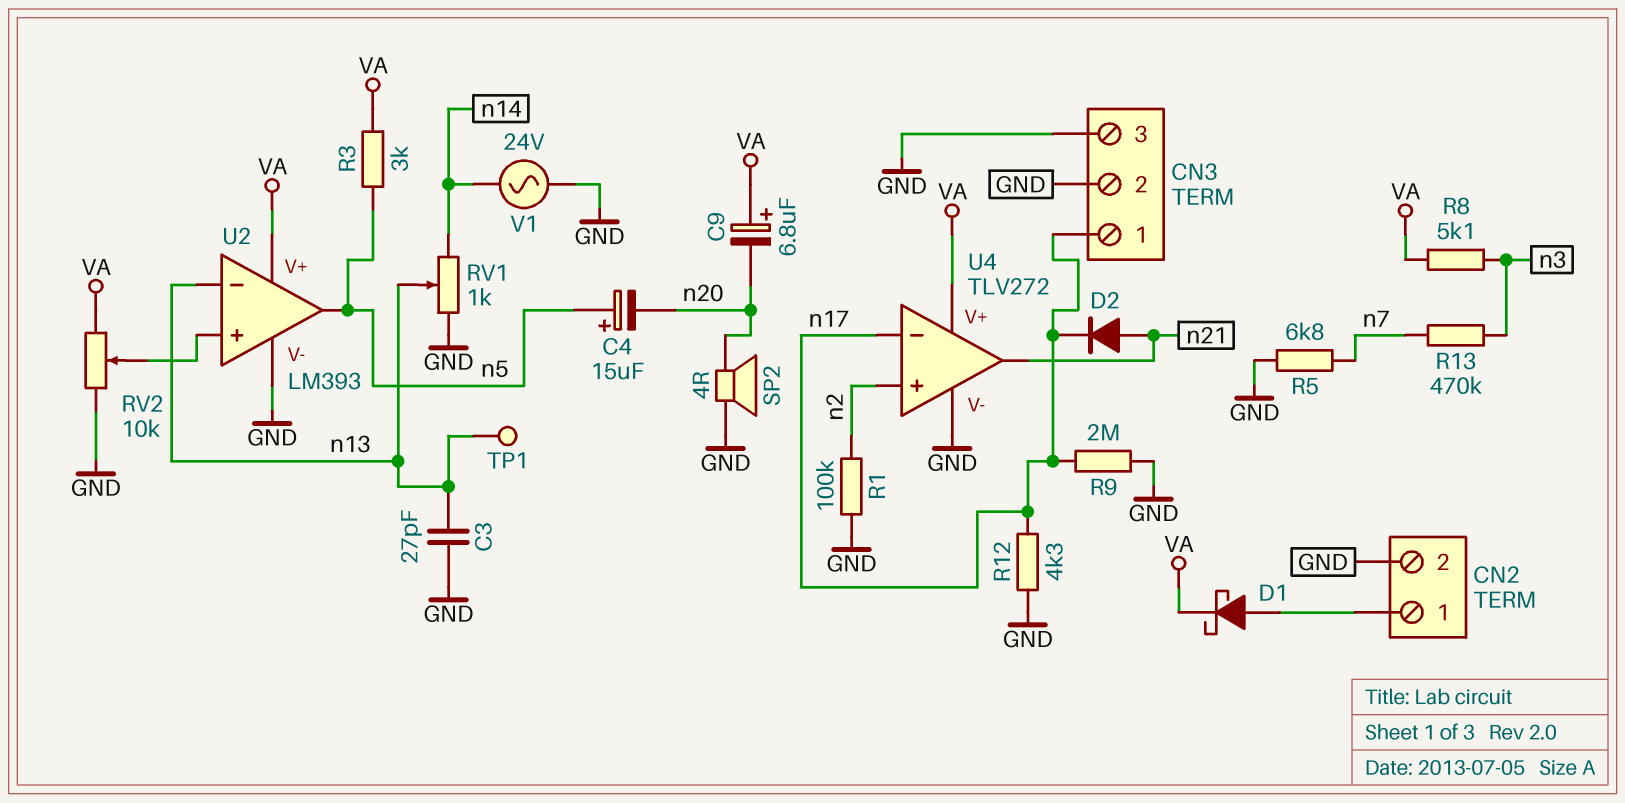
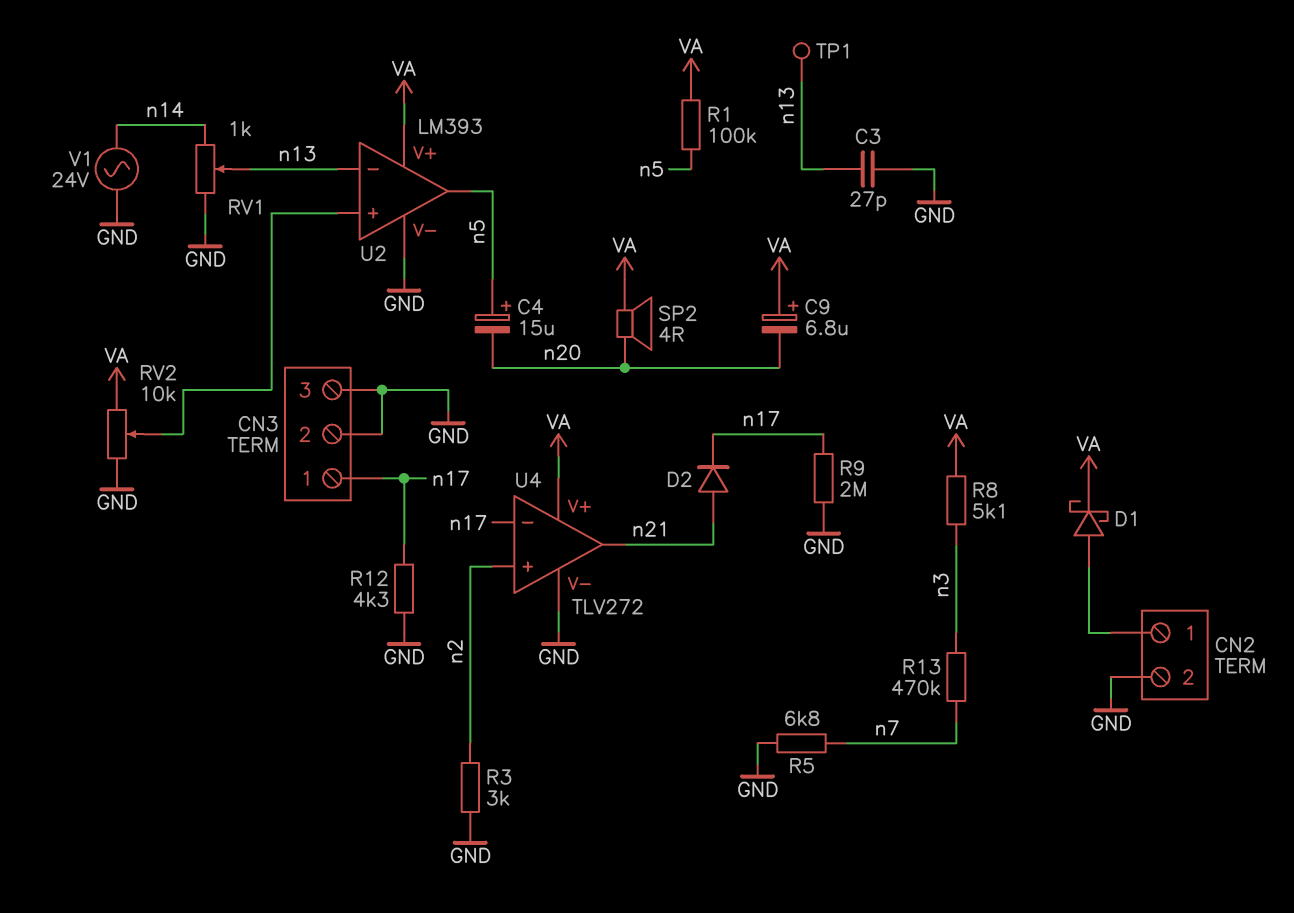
R1: 100k (GND, n2) -> 100k (VA, n5)
R3: 3k (VA, n5) -> 3k (GND, n2)
SP2: speaker 4R (GND, n20) -> speaker 4R (VA, n20)

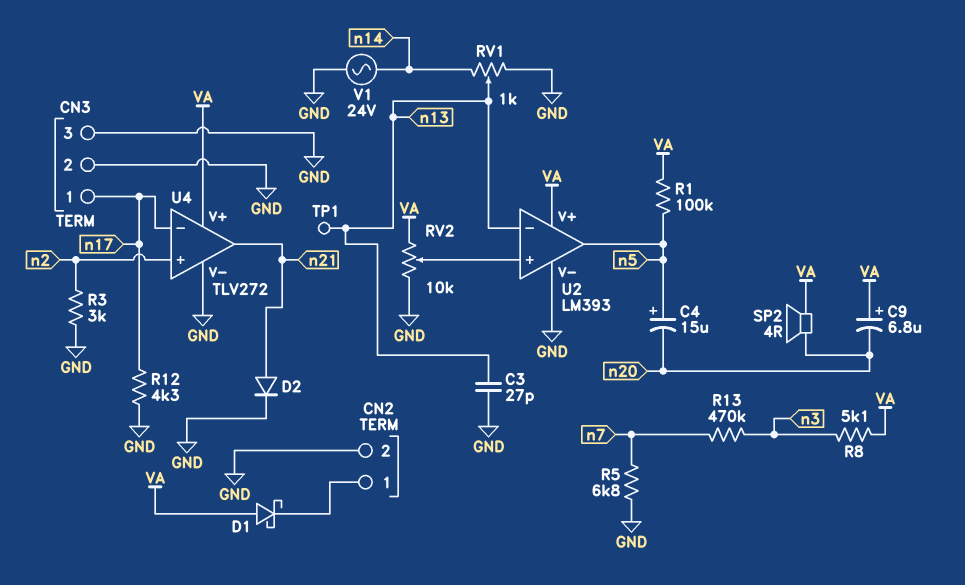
D1: schottky (A CN2/1, K VA) -> schottky (A VA, K CN2/1)
D2: diode (A n21, K n17) -> diode (A n21, K GND)
R9: 2M (GND, n17) -> none

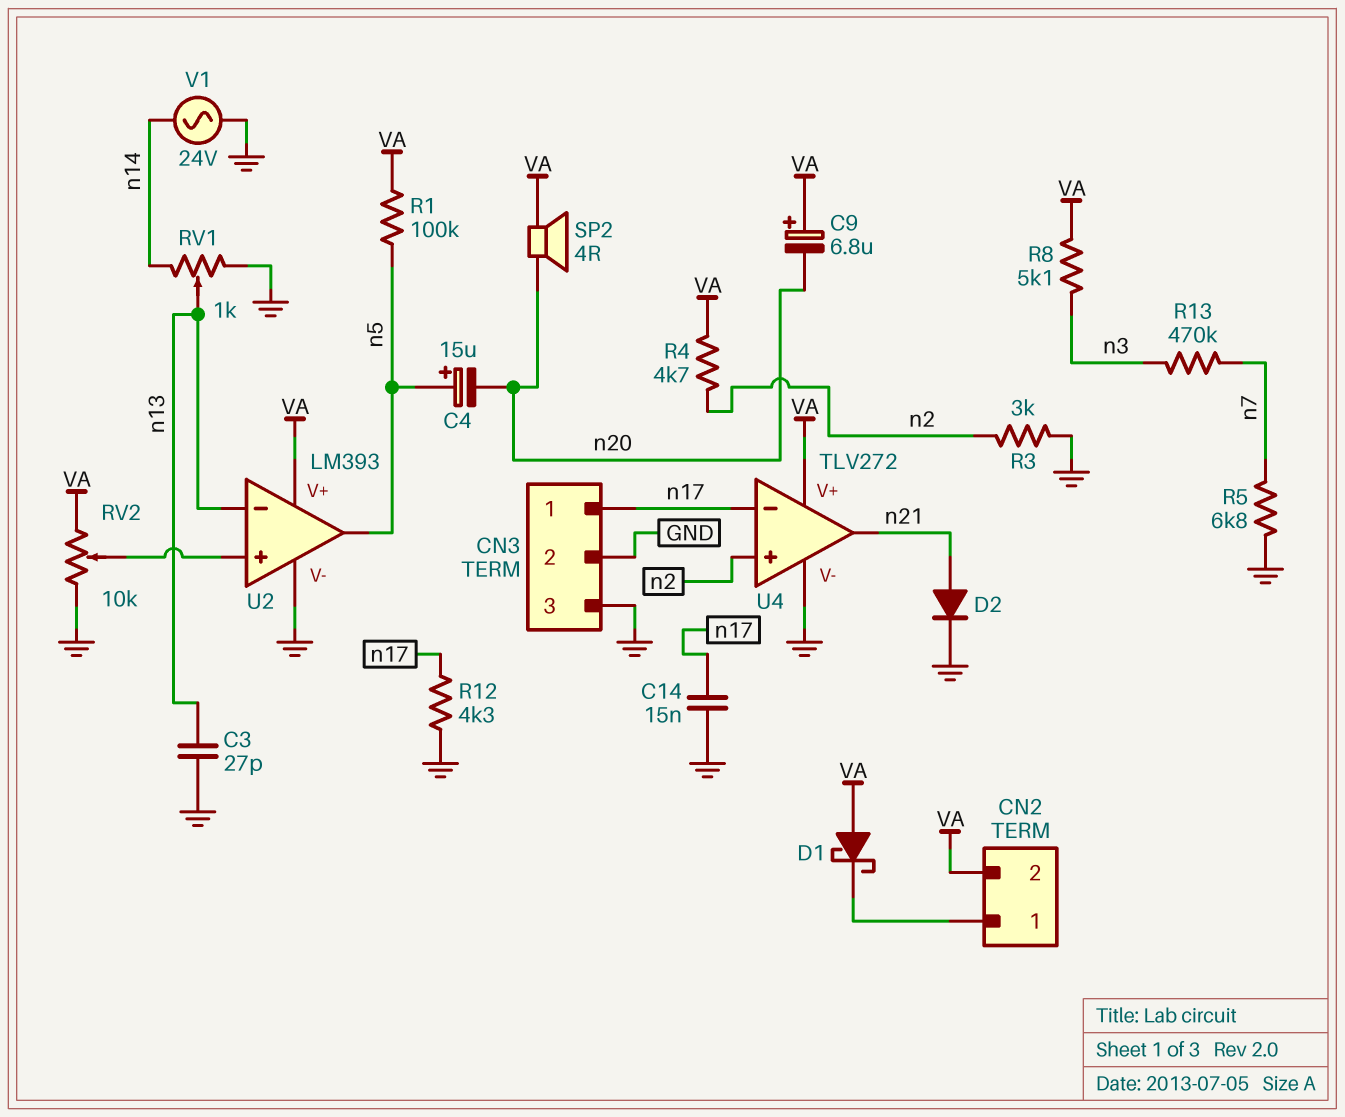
C14: none -> 15nF (GND, n17)
CN2 pin 2: GND -> VA
R4: none -> 4.7k (VA, n2)
TP1: test point (n13) -> none

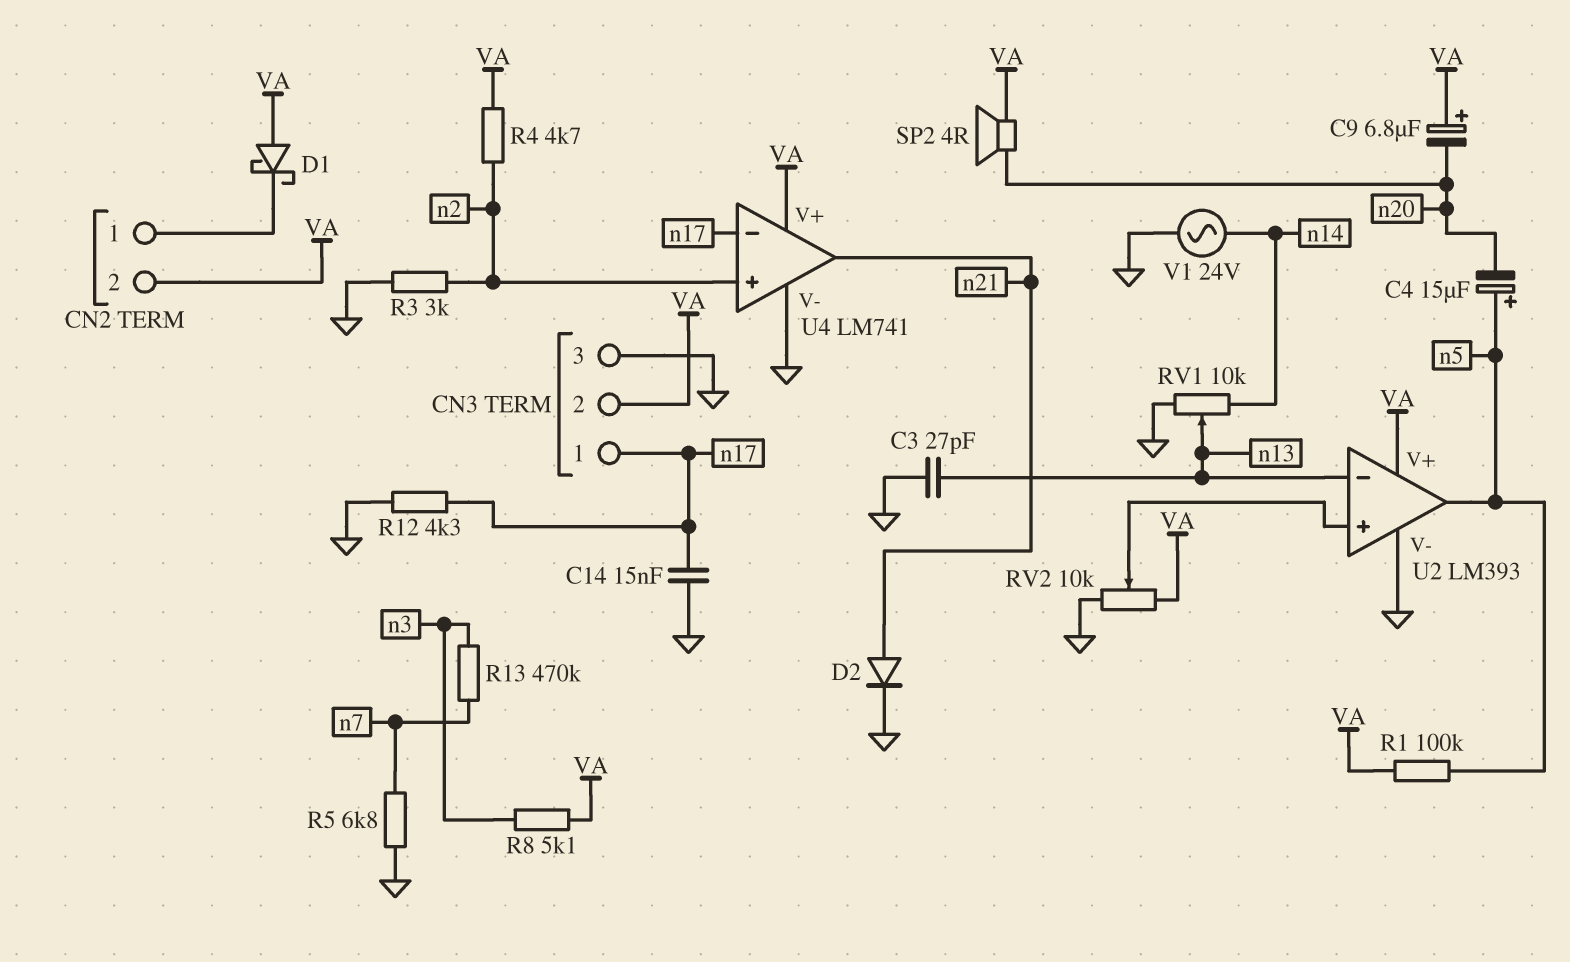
CN3 pin 2: GND -> VA
RV1: 1k (GND, n14, wiper n13) -> 10k (GND, n14, wiper n13)
U4: TLV272 -> LM741

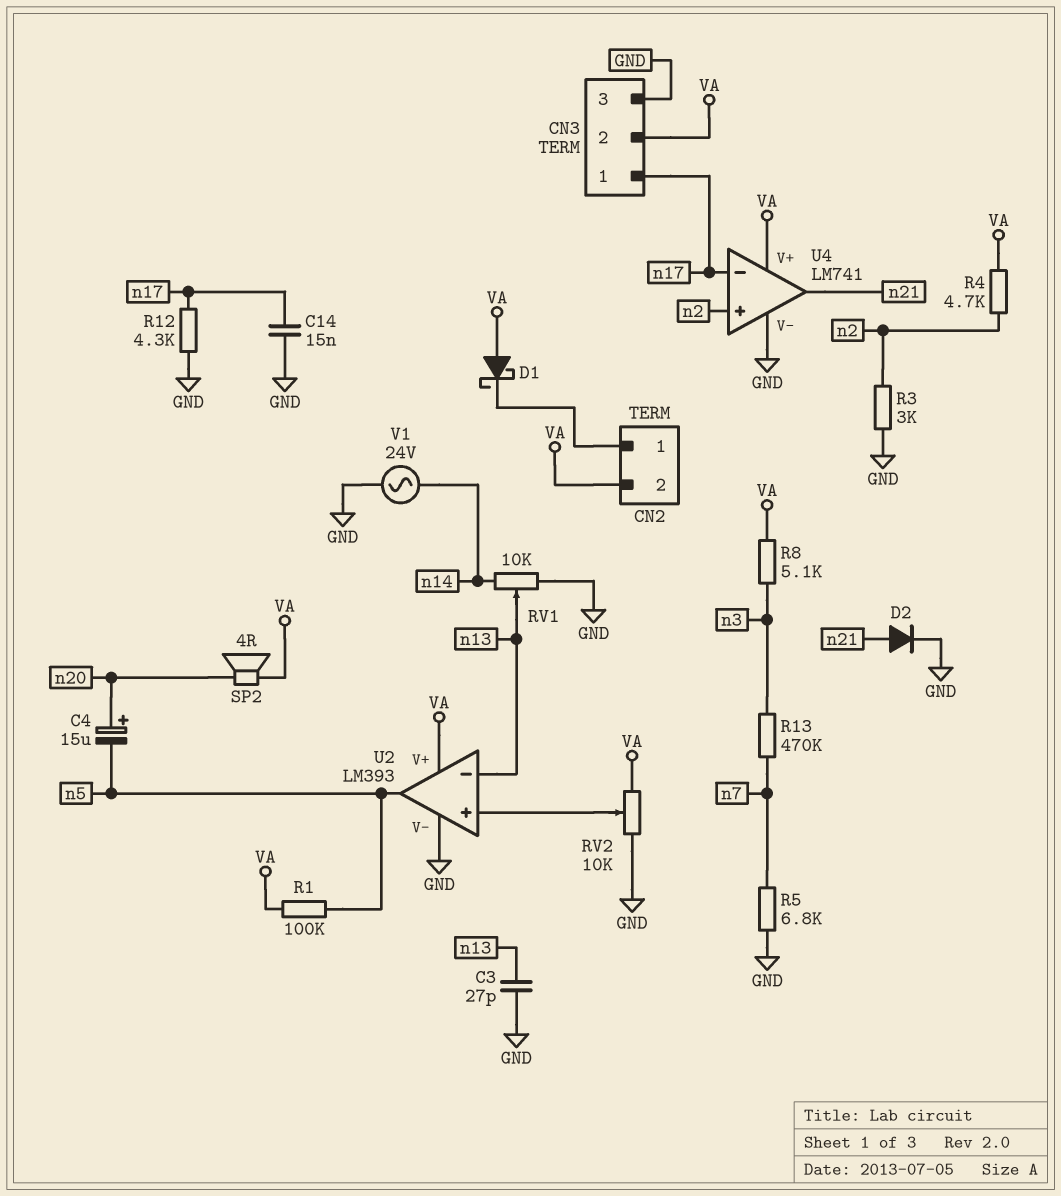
C4: 15uF (plus n5, minus n20) -> 15uF (plus n20, minus n5)
C9: 6.8uF (plus VA, minus n20) -> none

